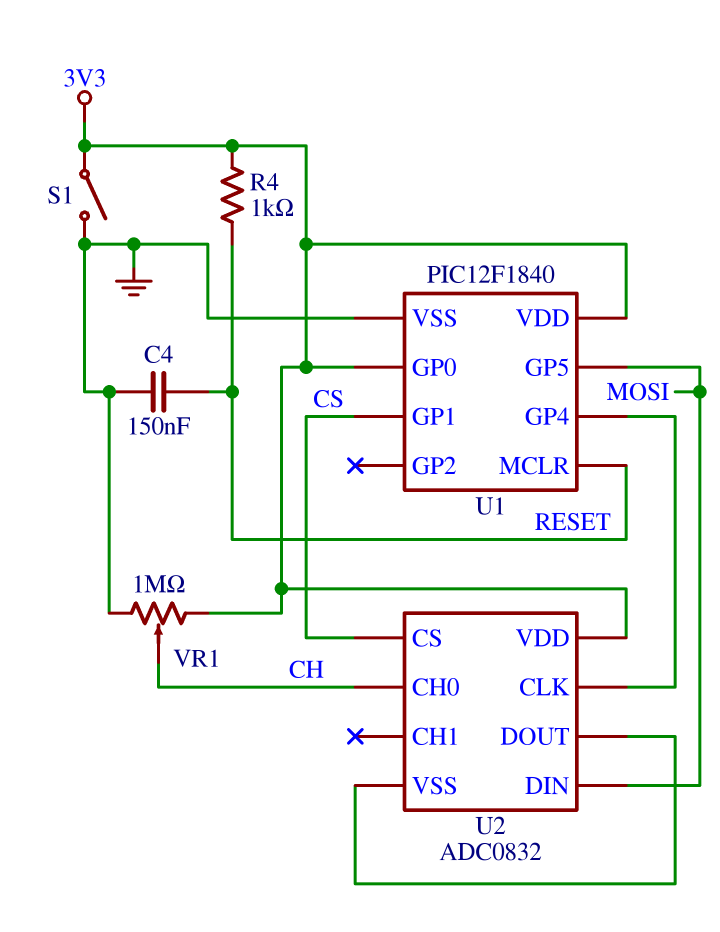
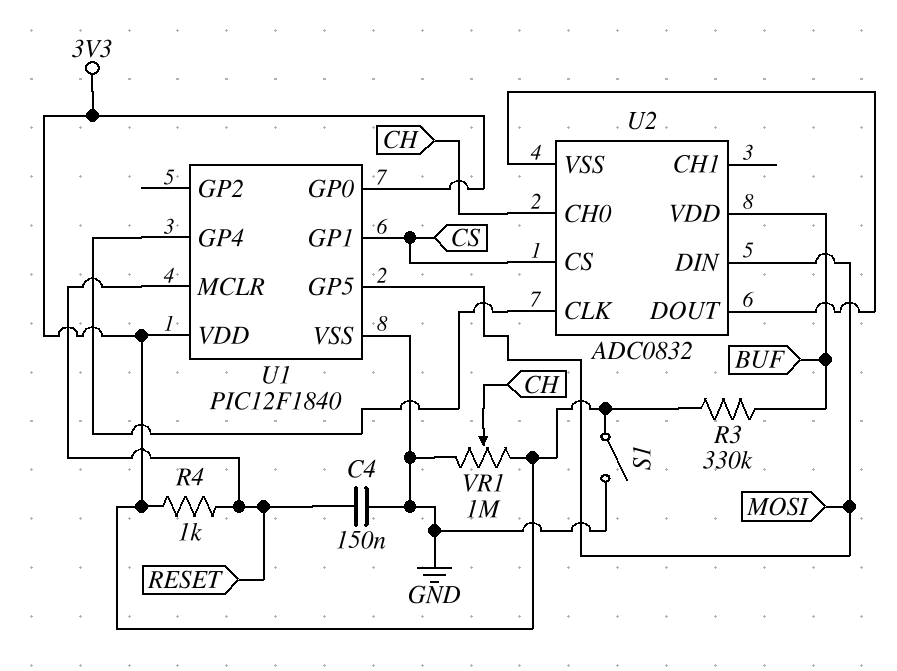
R3: none -> 330k (3V3, BUF)
U2 pin VDD: 3V3 -> BUF

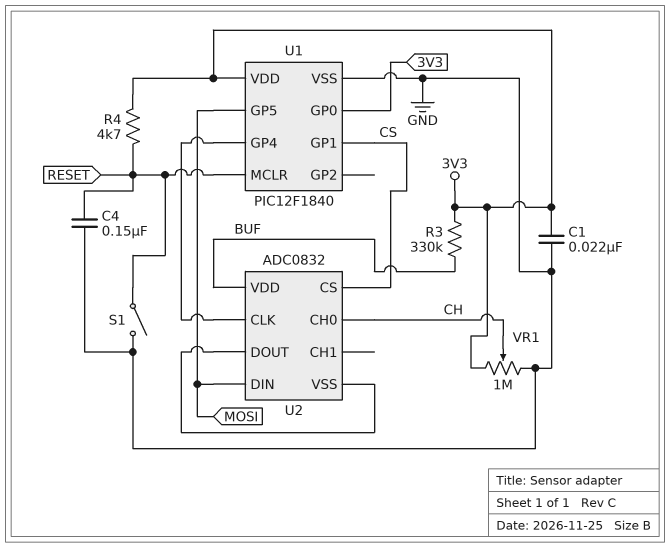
C1: none -> 22nF (3V3, GND)
R4: 1k (3V3, RESET) -> 4.7k (3V3, RESET)
S1: switch (3V3, GND) -> switch (GND, RESET)

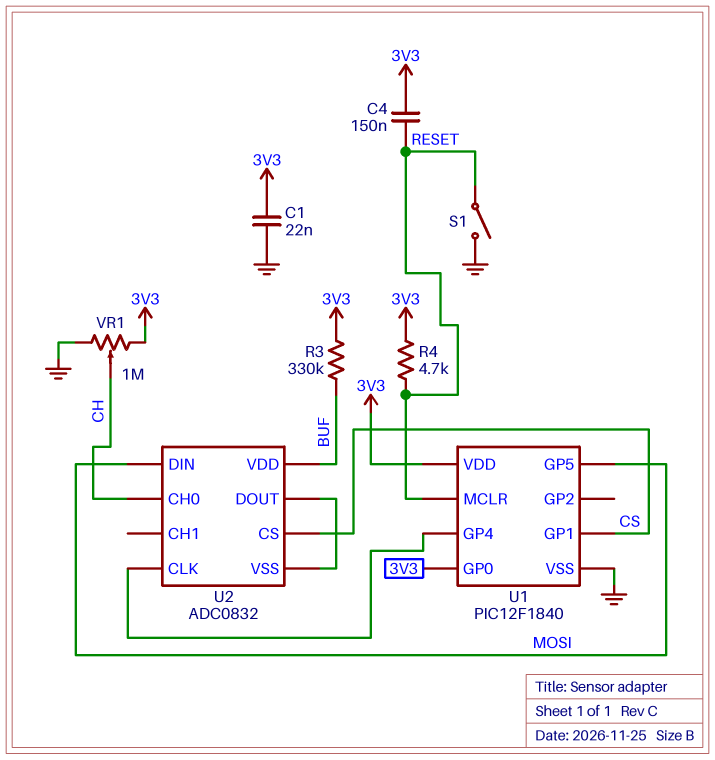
C4: 150nF (GND, RESET) -> 150nF (3V3, RESET)

